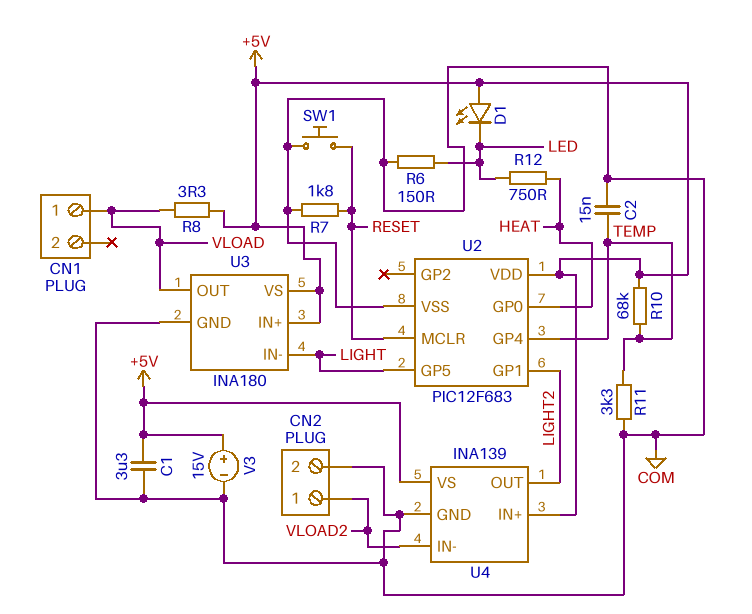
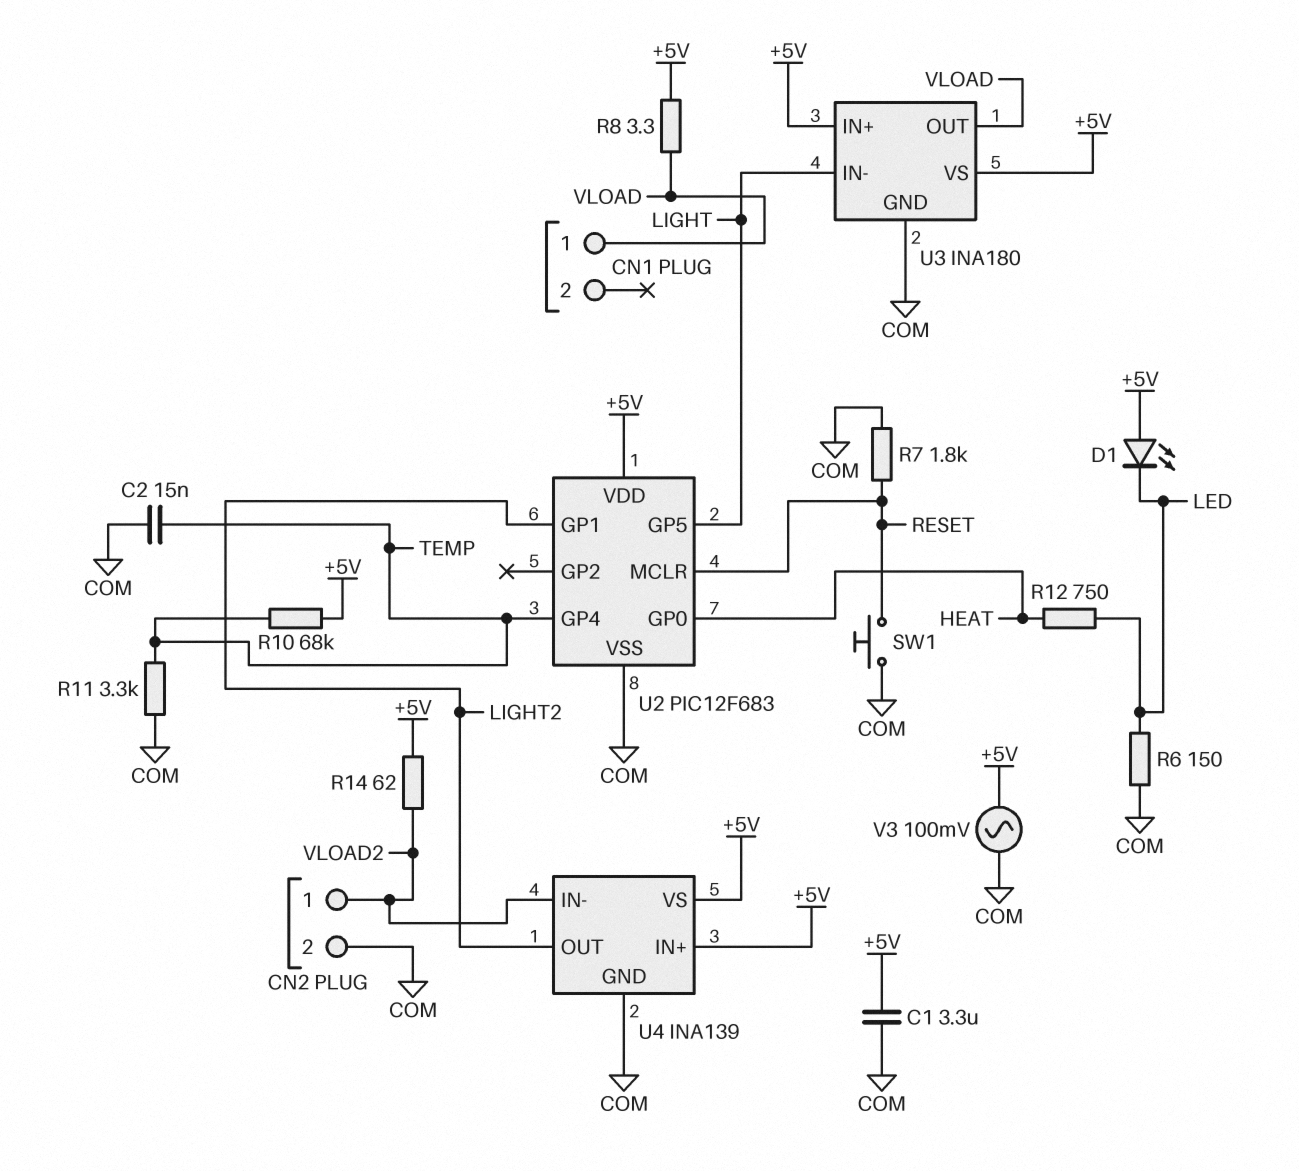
R14: none -> 62 (+5V, VLOAD2)
V3: 15V (plus +5V, minus COM) -> AC 100mV (+5V, COM)

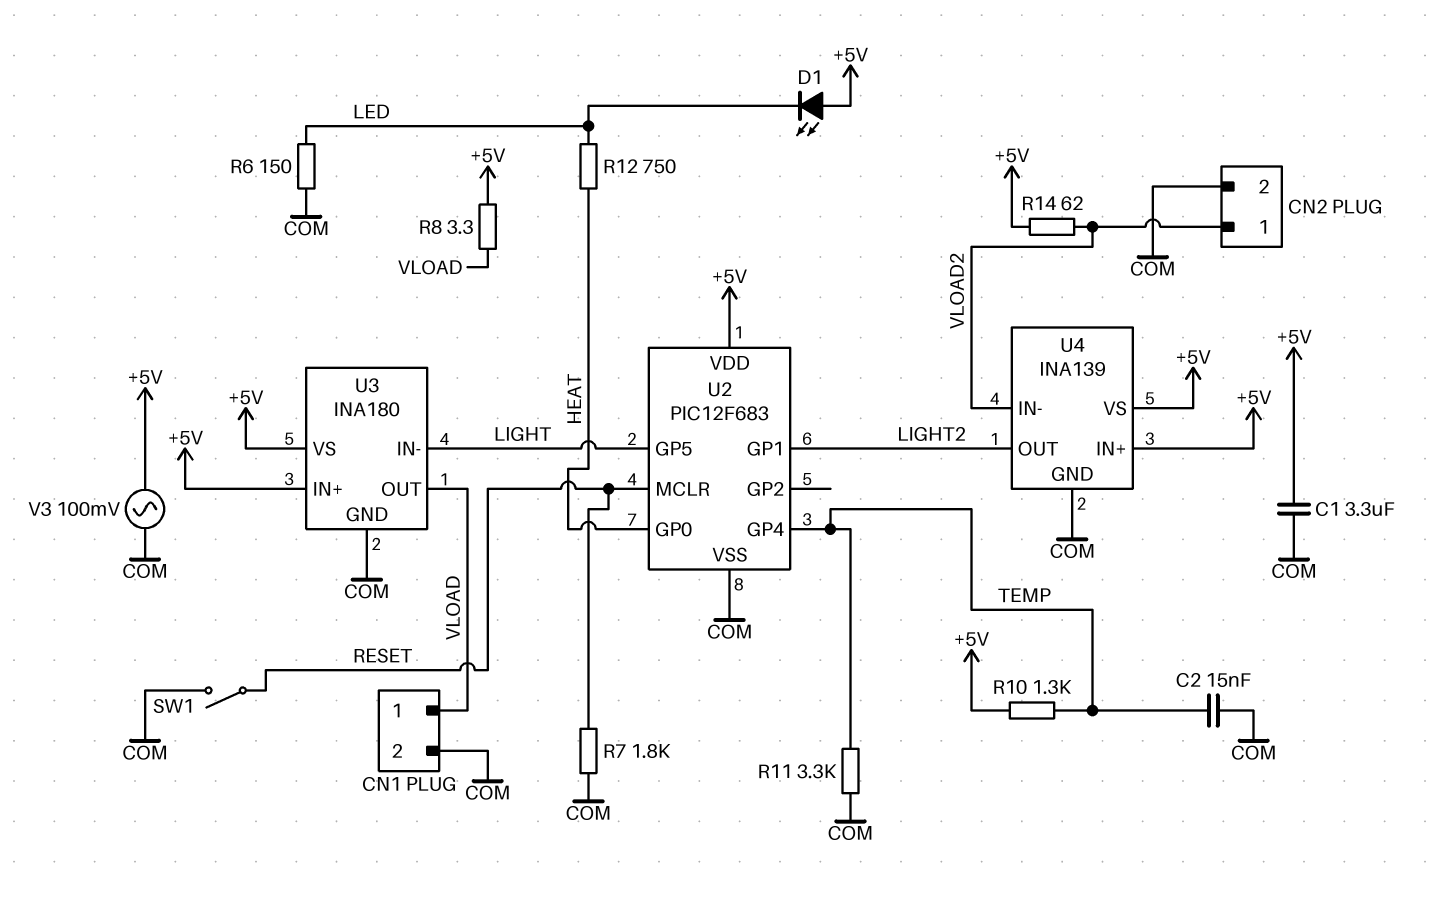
CN1 pin 2: none -> COM
R10: 68k (+5V, TEMP) -> 1.3k (+5V, TEMP)
SW1: button (COM, RESET) -> switch (COM, RESET)

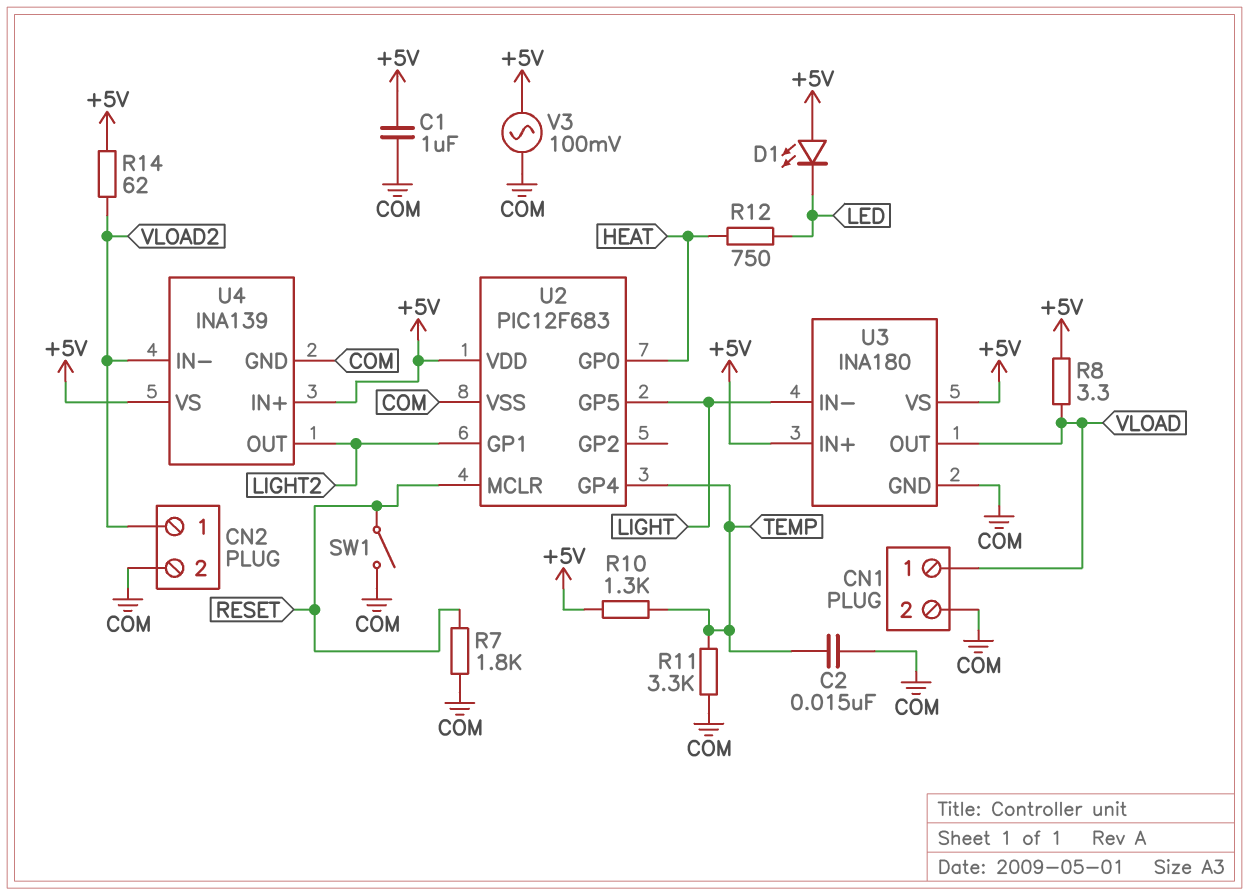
C1: 3.3uF (+5V, COM) -> 1uF (+5V, COM)
R6: 150 (COM, LED) -> none

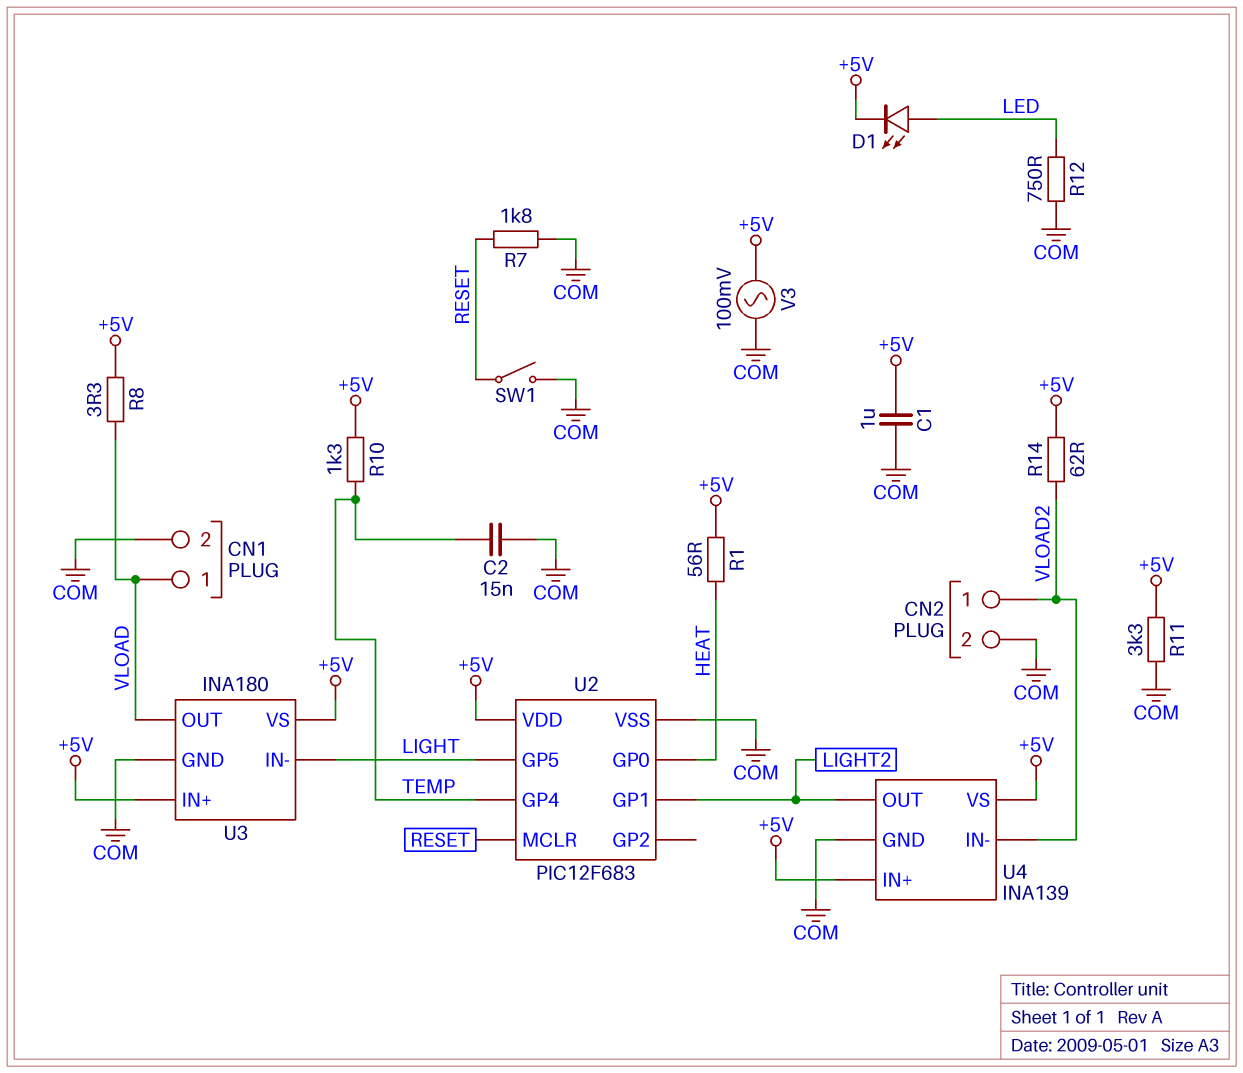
D1: LED (A +5V, K LED) -> LED (A LED, K +5V)
R1: none -> 56 (+5V, HEAT)
R11: 3.3k (COM, TEMP) -> 3.3k (+5V, COM)
R12: 750 (HEAT, LED) -> 750 (COM, LED)

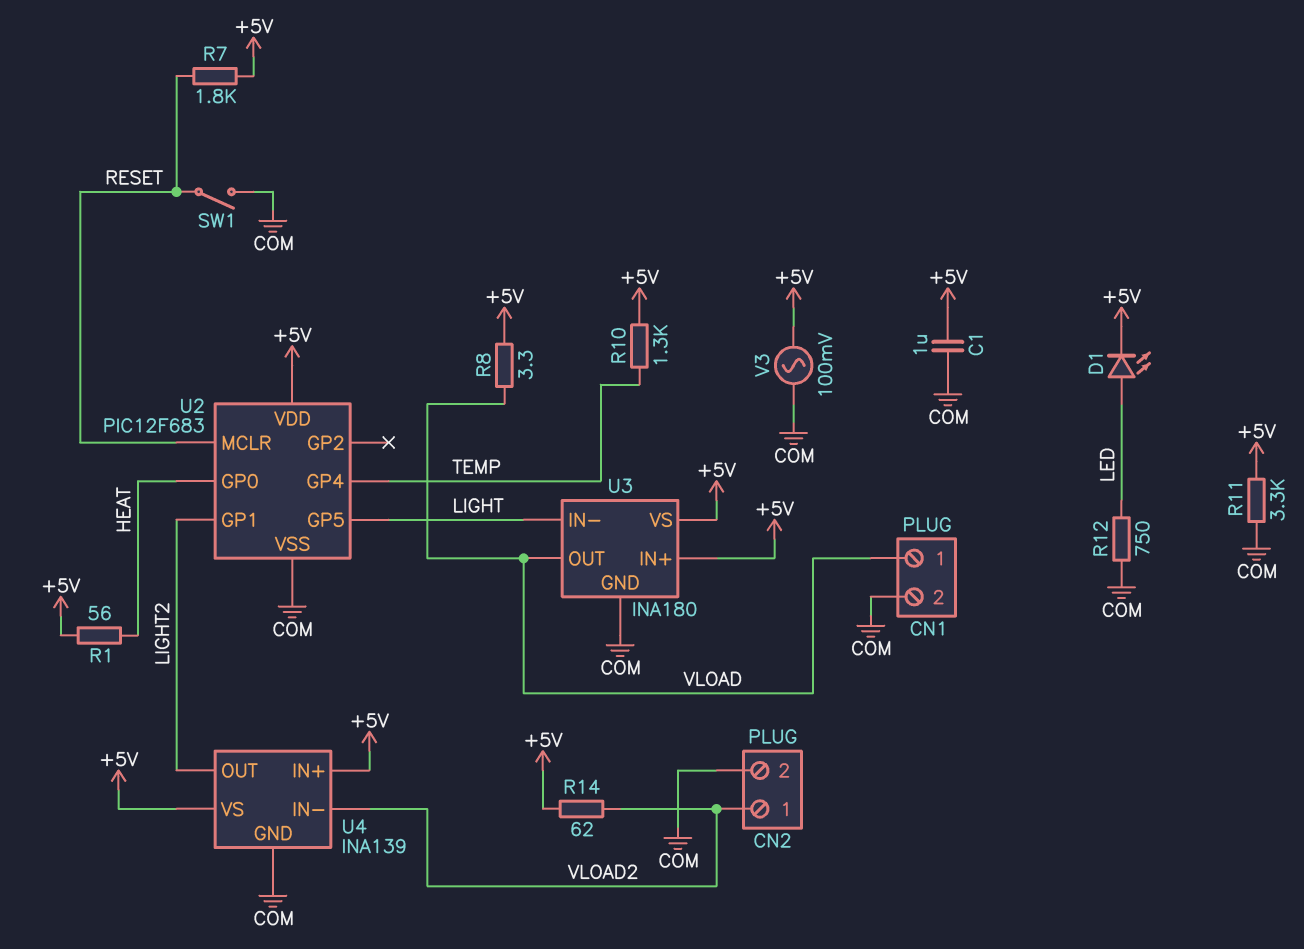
C2: 15nF (COM, TEMP) -> none
R7: 1.8k (COM, RESET) -> 1.8k (+5V, RESET)

